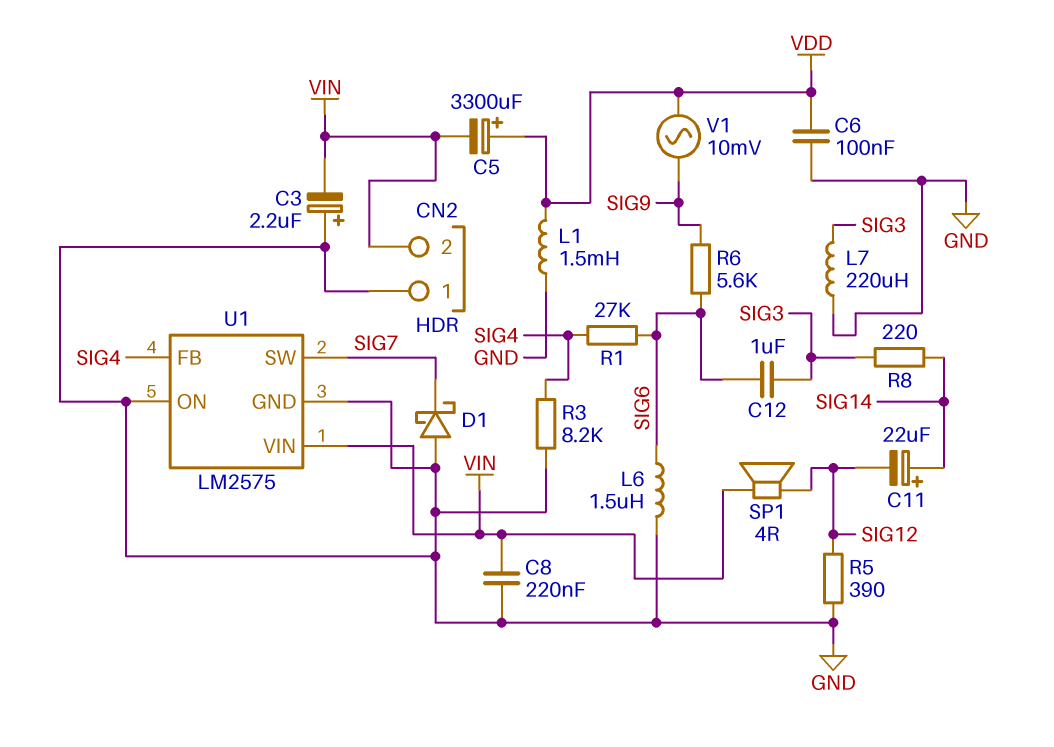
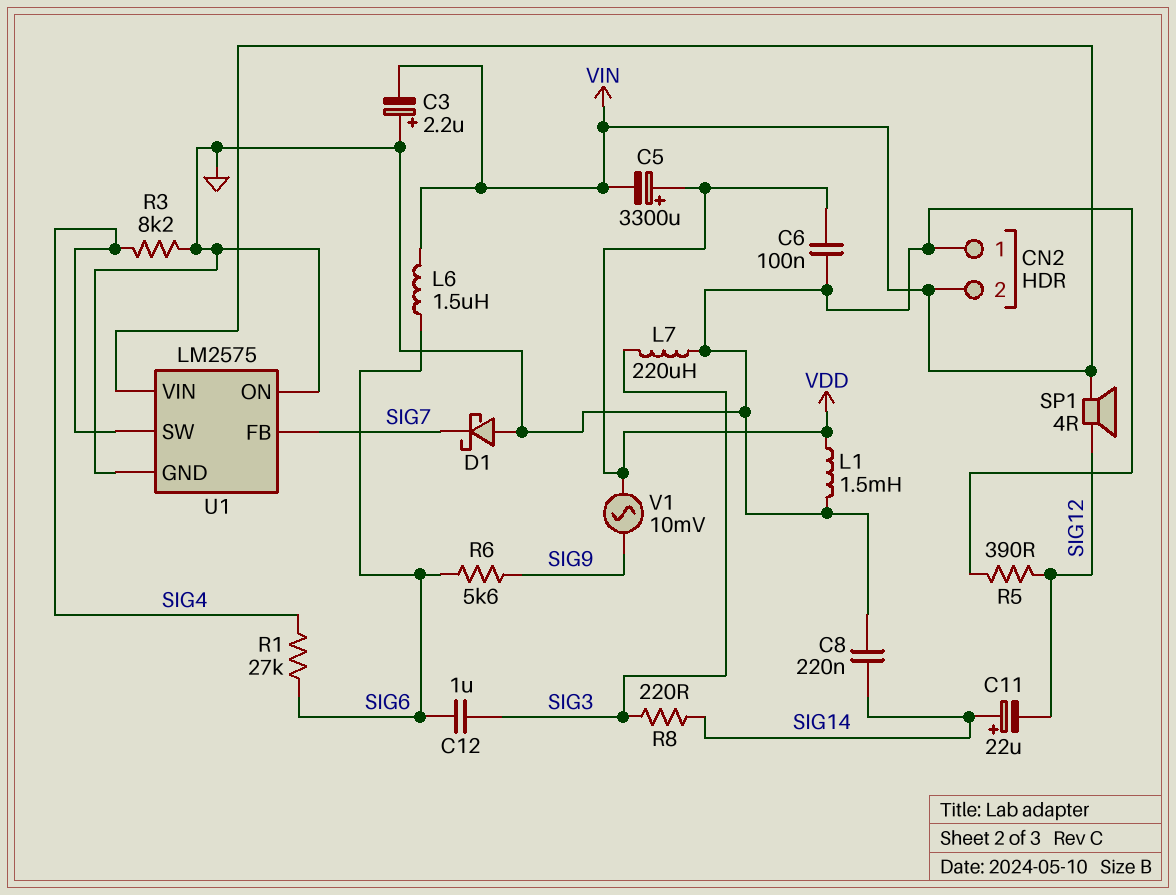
C8: 220nF (GND, VIN) -> 220nF (GND, SIG14)
L6: 1.5uH (GND, SIG6) -> 1.5uH (SIG6, VIN)
U1 pin FB: SIG4 -> SIG7
U1 pin SW: SIG7 -> SIG4

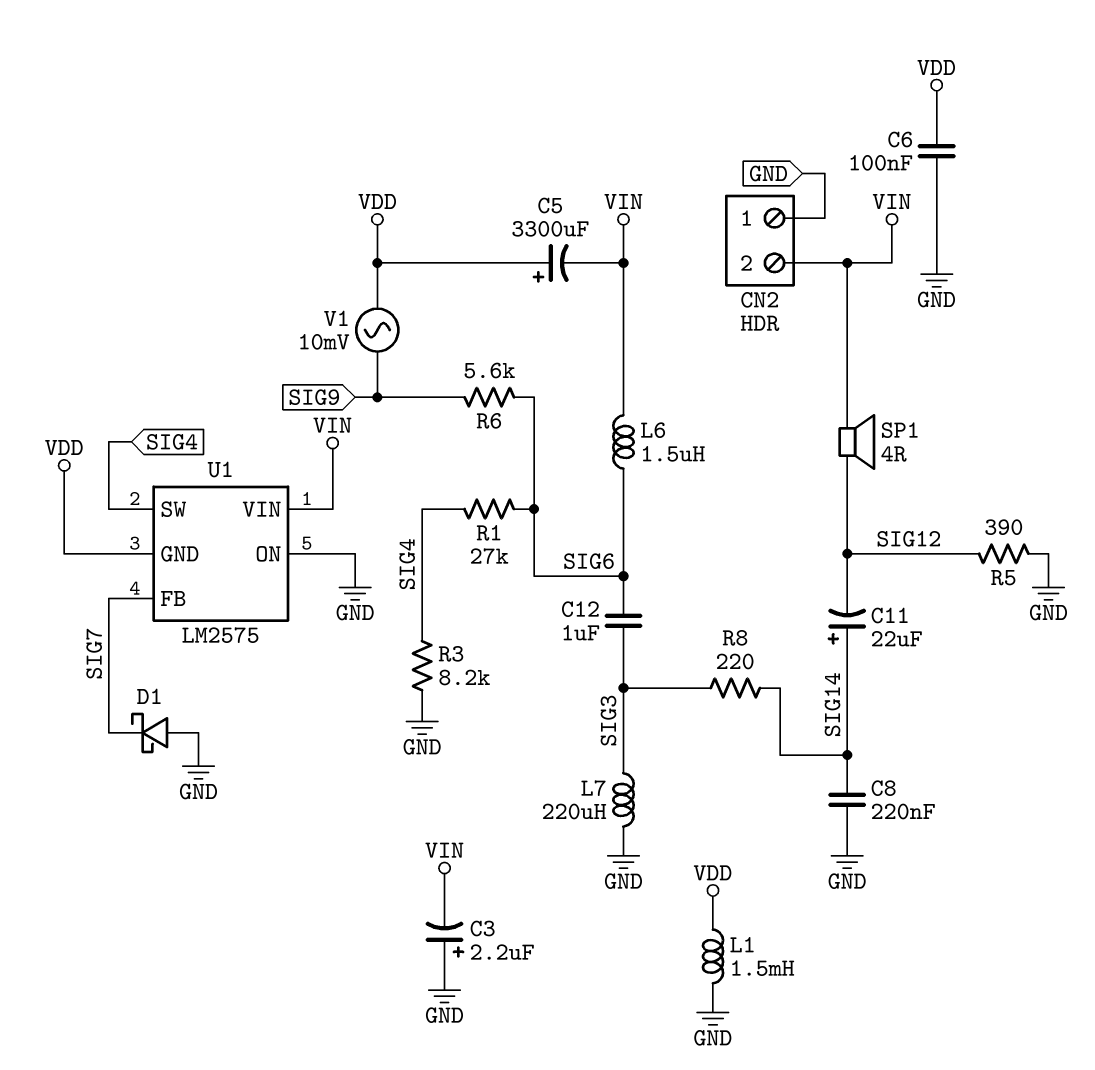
U1 pin GND: GND -> VDD

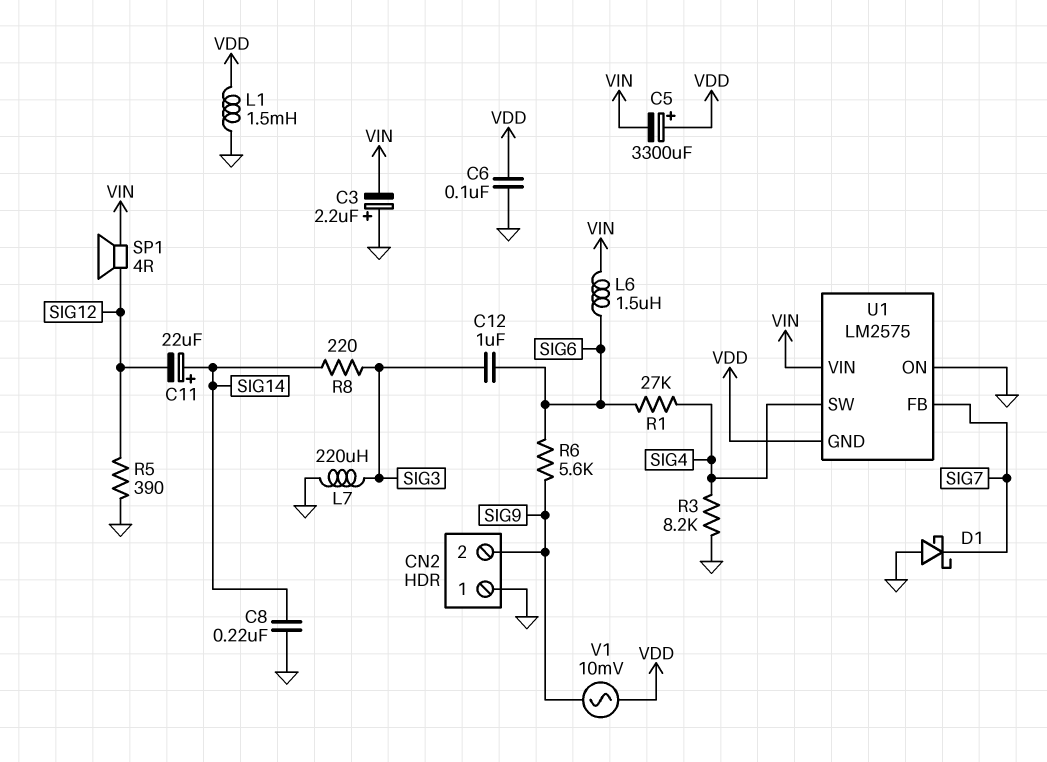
CN2 pin 2: VIN -> SIG9

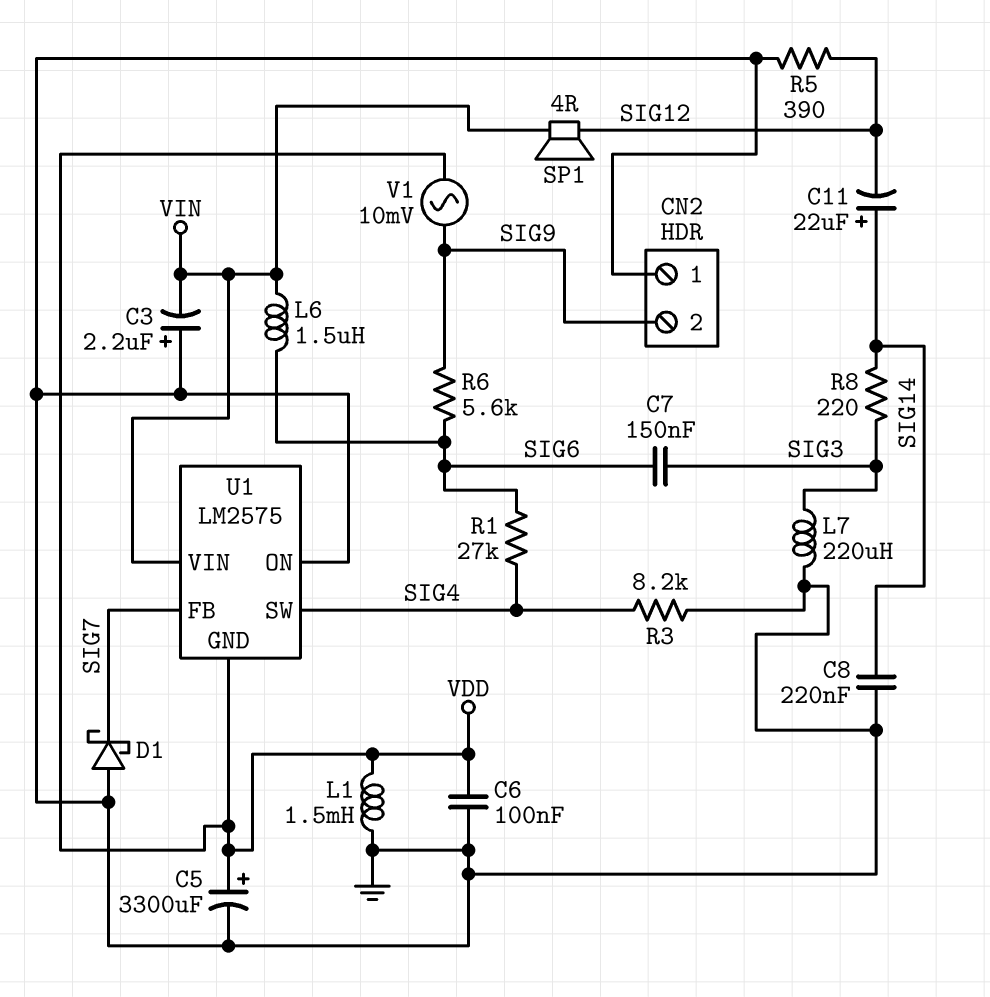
C5: 3300uF (plus VDD, minus VIN) -> 3300uF (plus VDD, minus GND)
C7: none -> 150nF (SIG3, SIG6)
C12: 1uF (SIG3, SIG6) -> none

